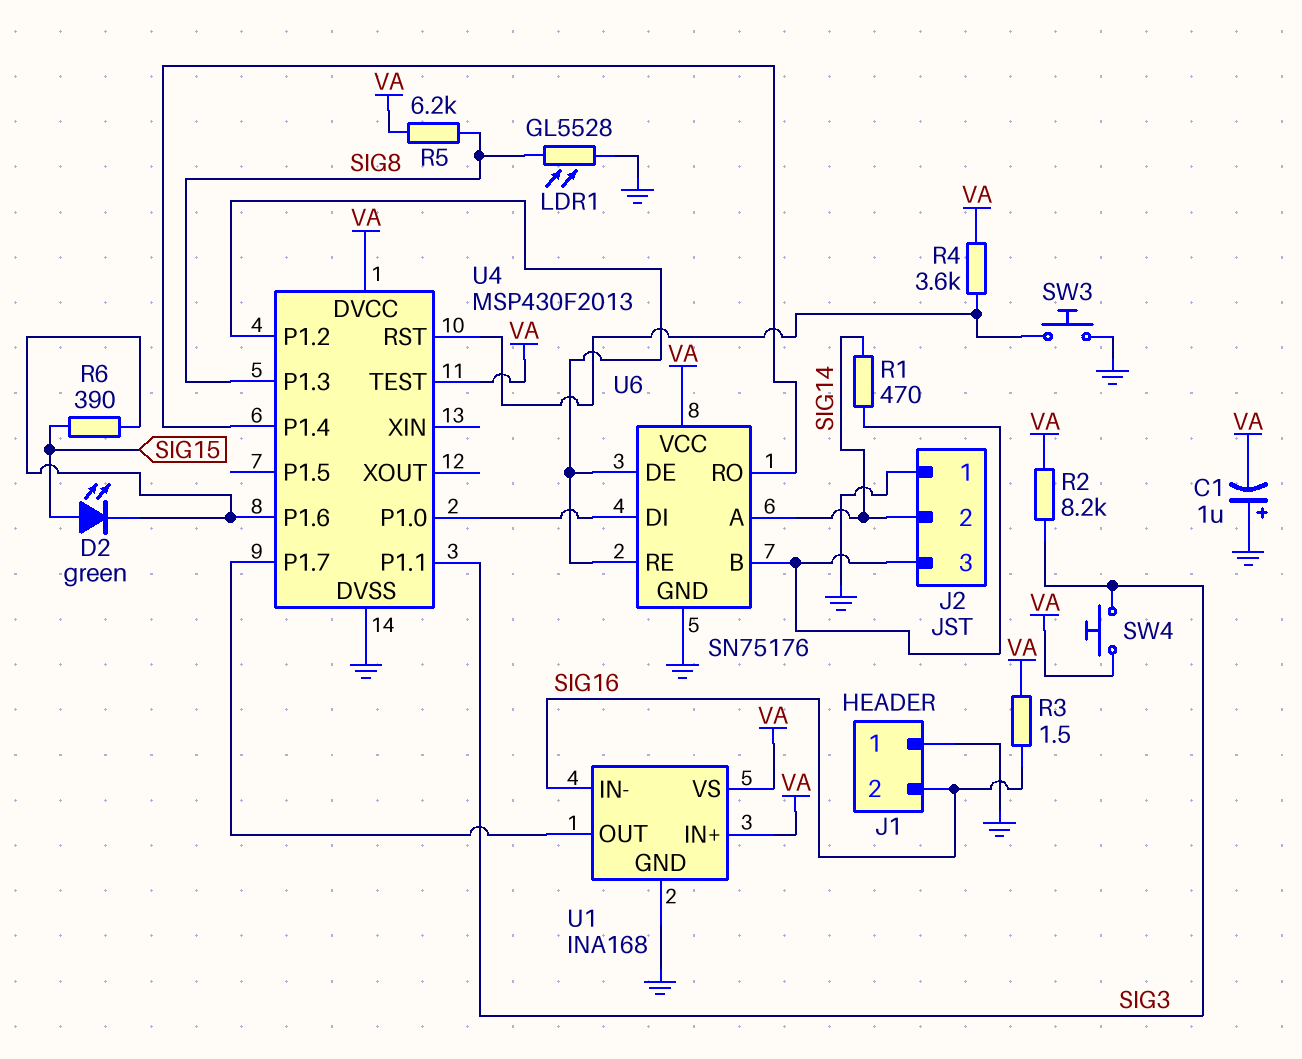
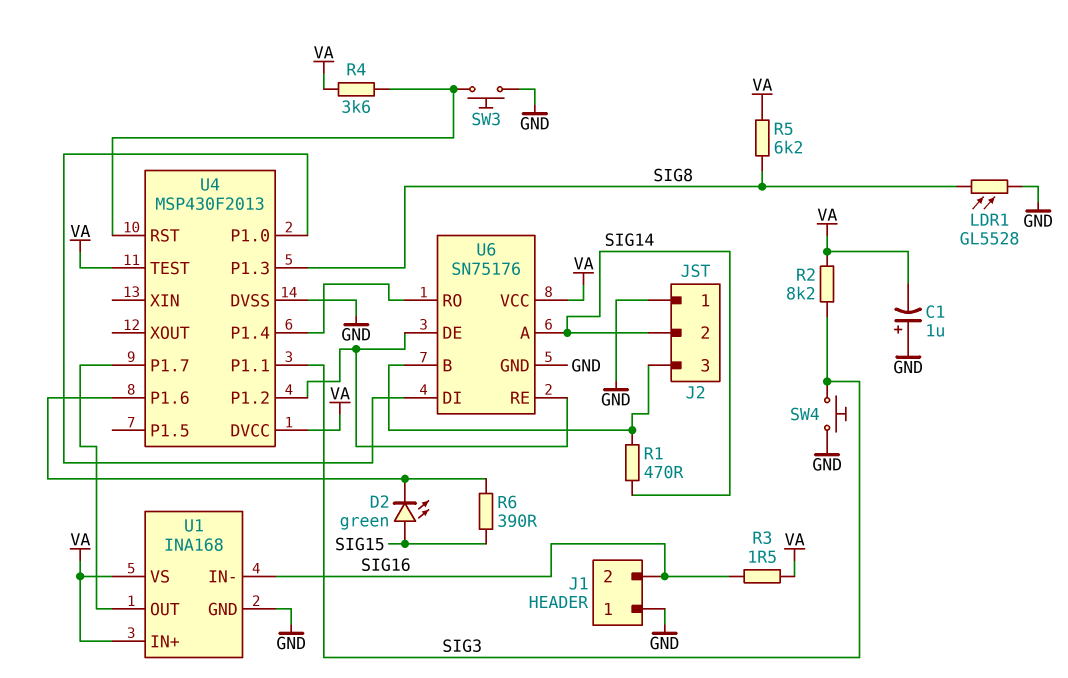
SW4: button (SIG3, VA) -> button (GND, SIG3)

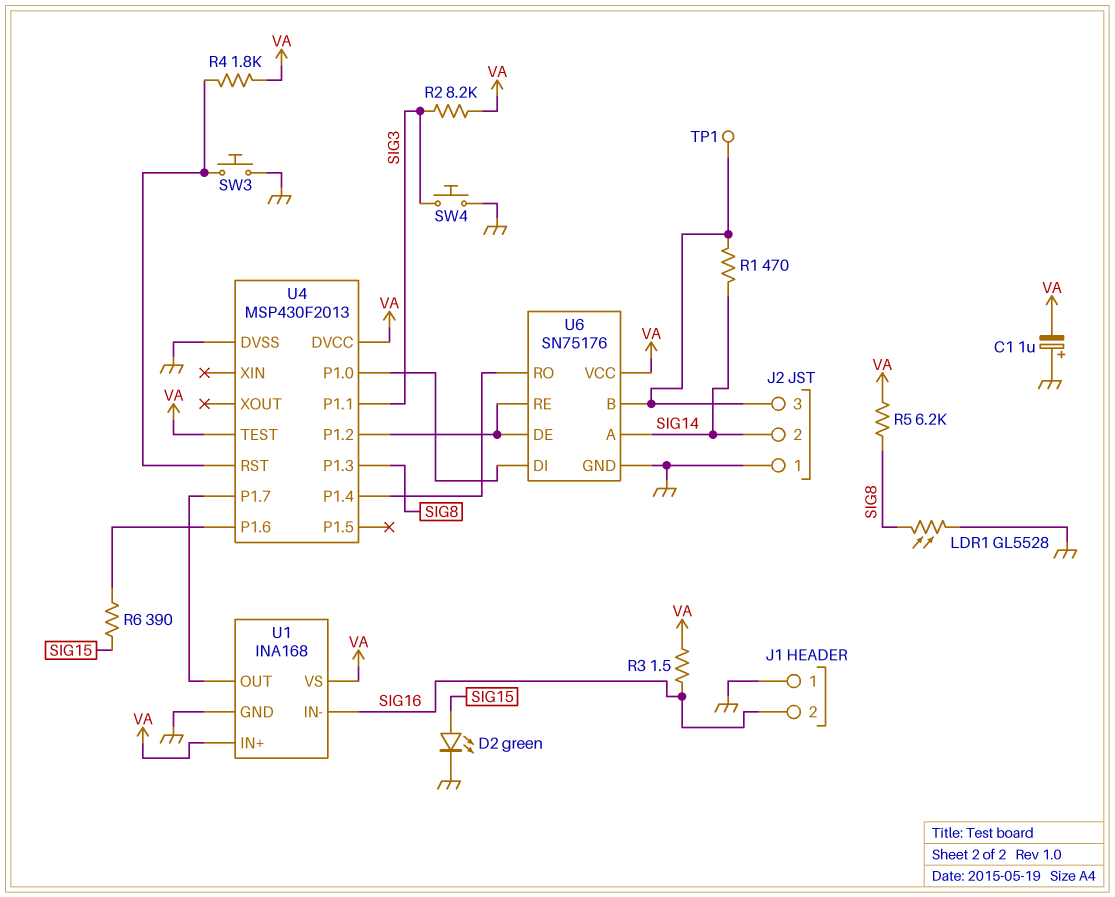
D2: LED green (A SIG15, K U4/P1.6) -> LED green (A SIG15, K GND)
R4: 3.6k (U4/RST, VA) -> 1.8k (U4/RST, VA)
TP1: none -> test point (J2/3)

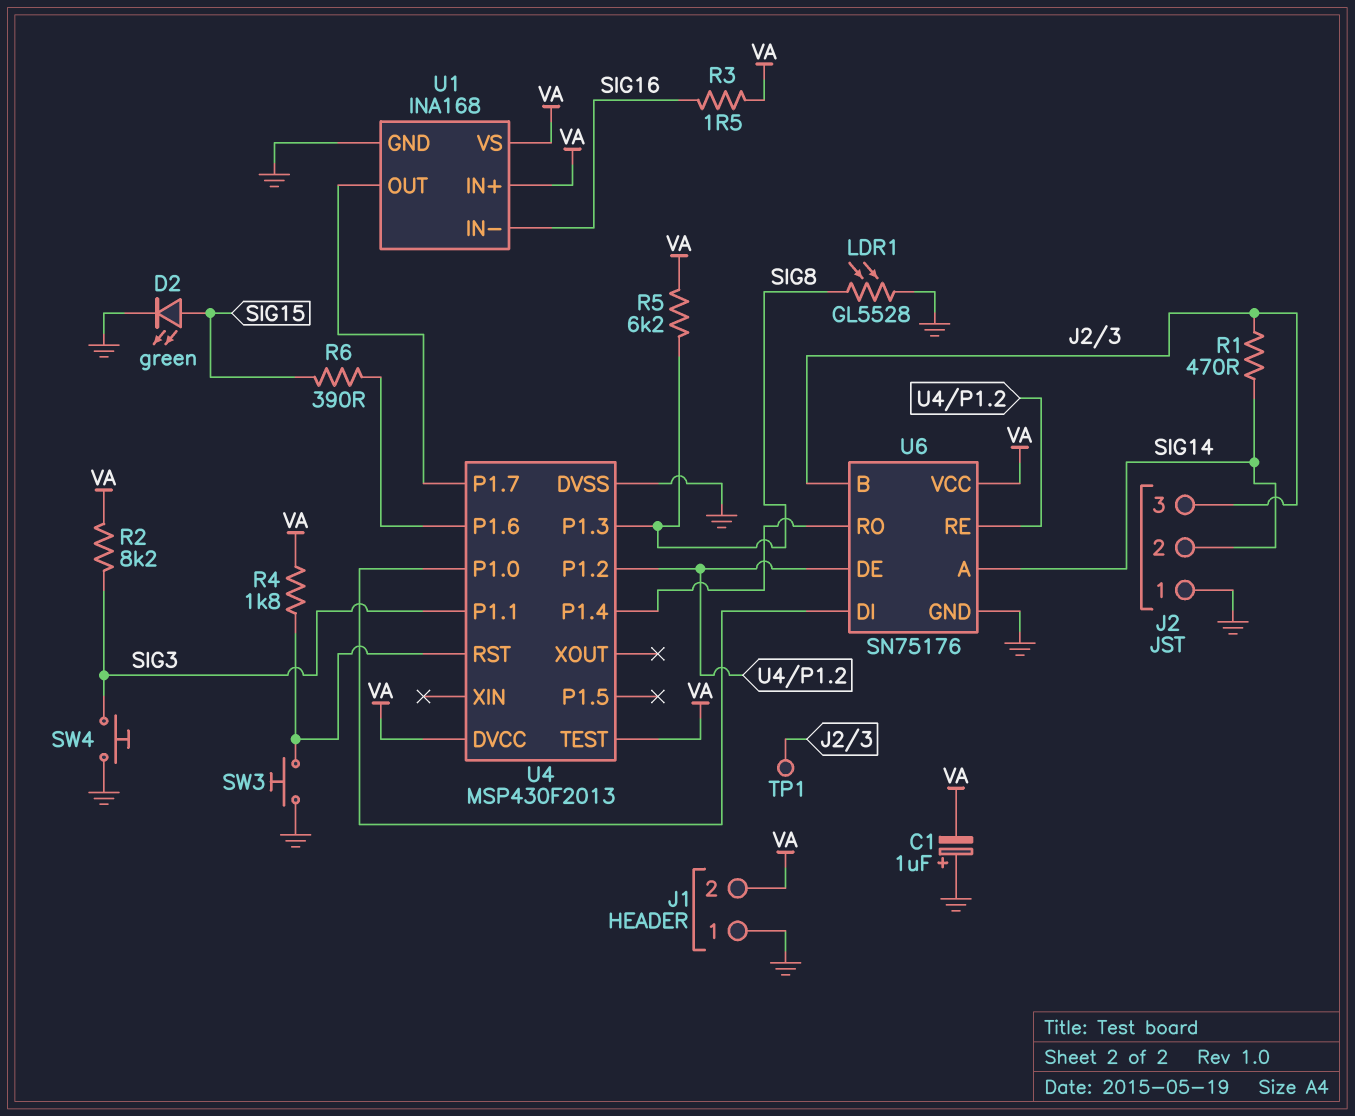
J1 pin 2: SIG16 -> VA

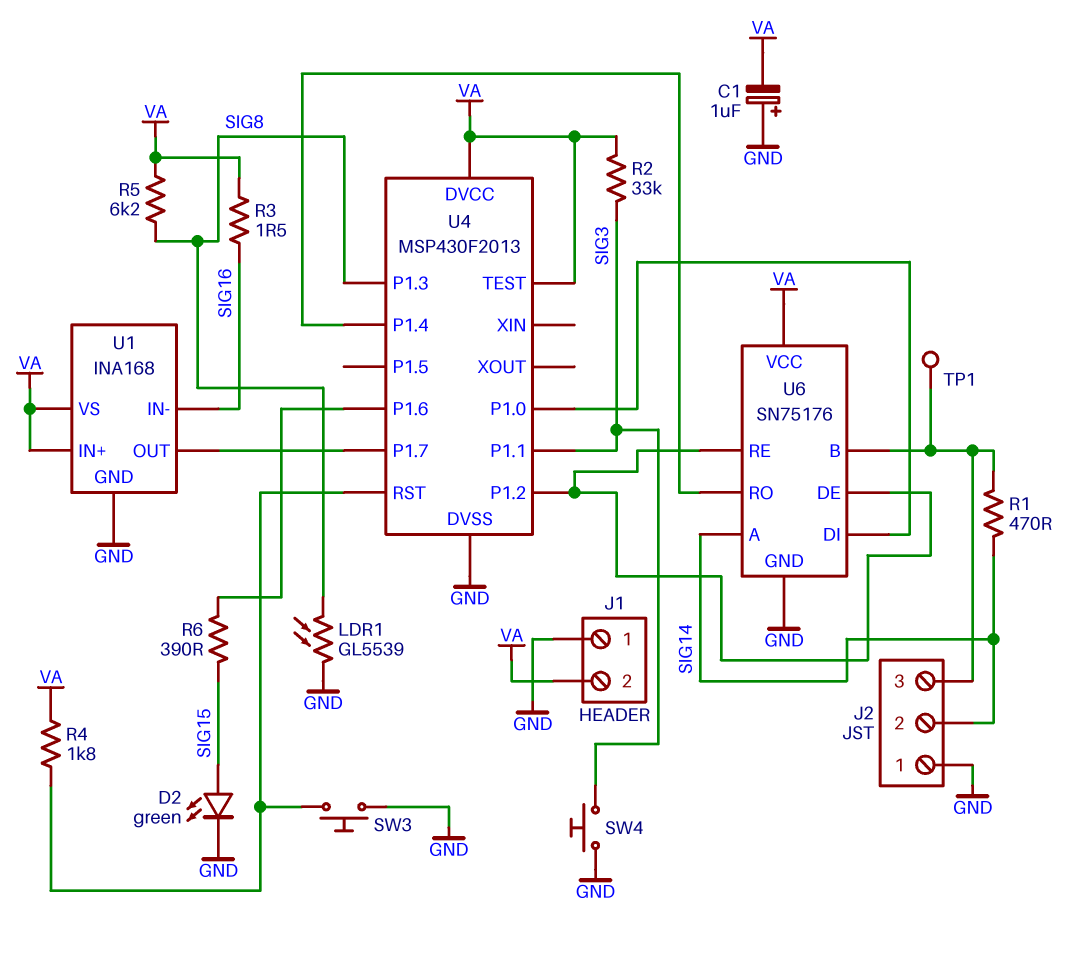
LDR1: GL5528 (GND, SIG8) -> GL5539 (GND, SIG8)
R2: 8.2k (SIG3, VA) -> 33k (SIG3, VA)

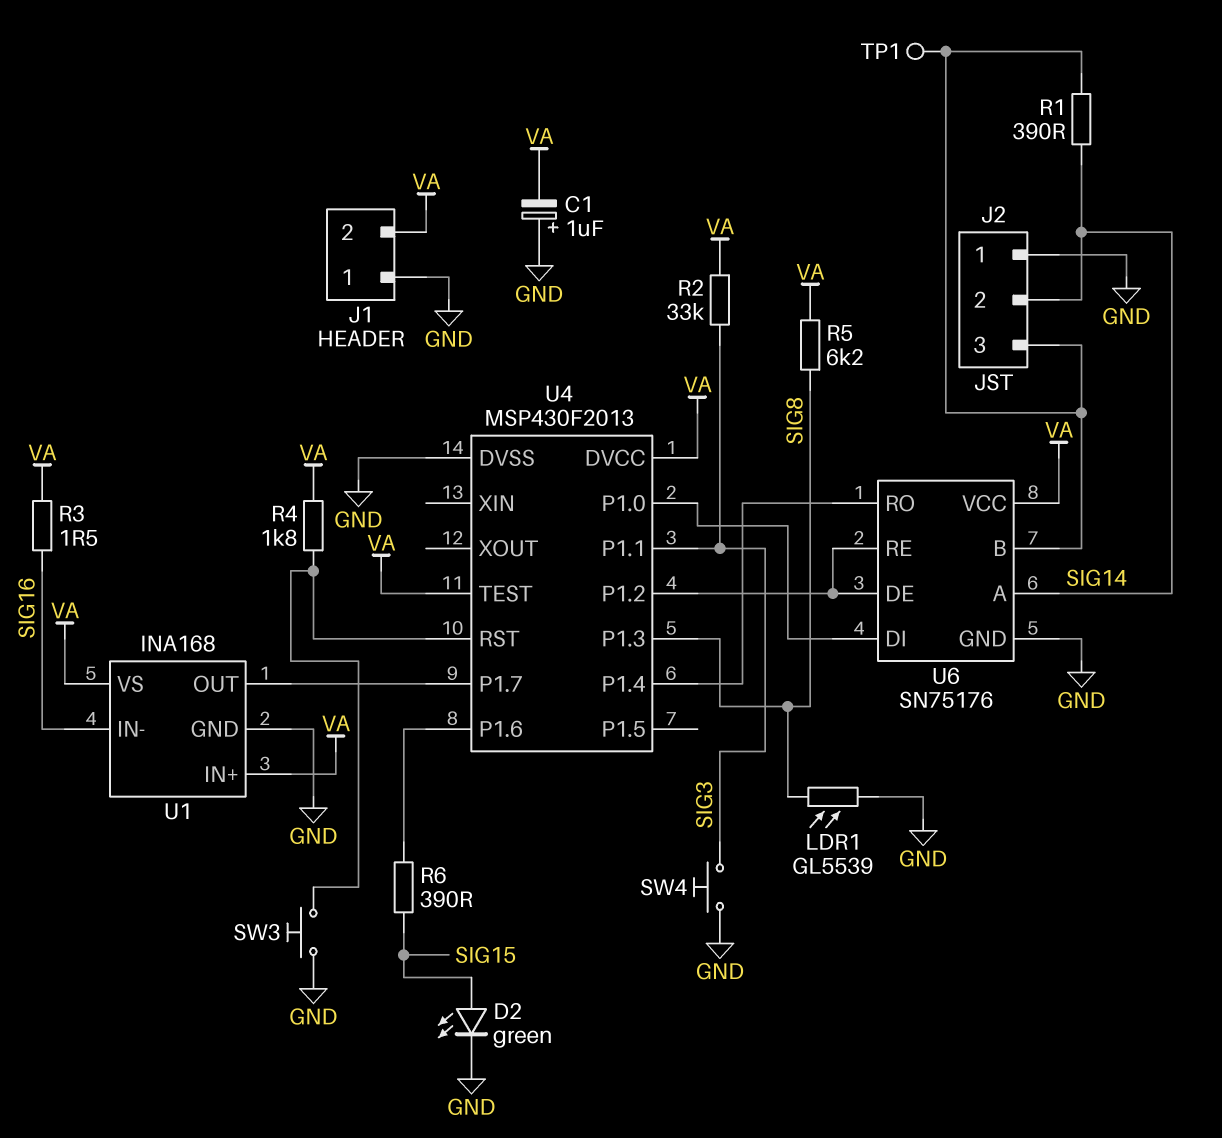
R1: 470 (J2/3, SIG14) -> 390 (J2/3, SIG14)

